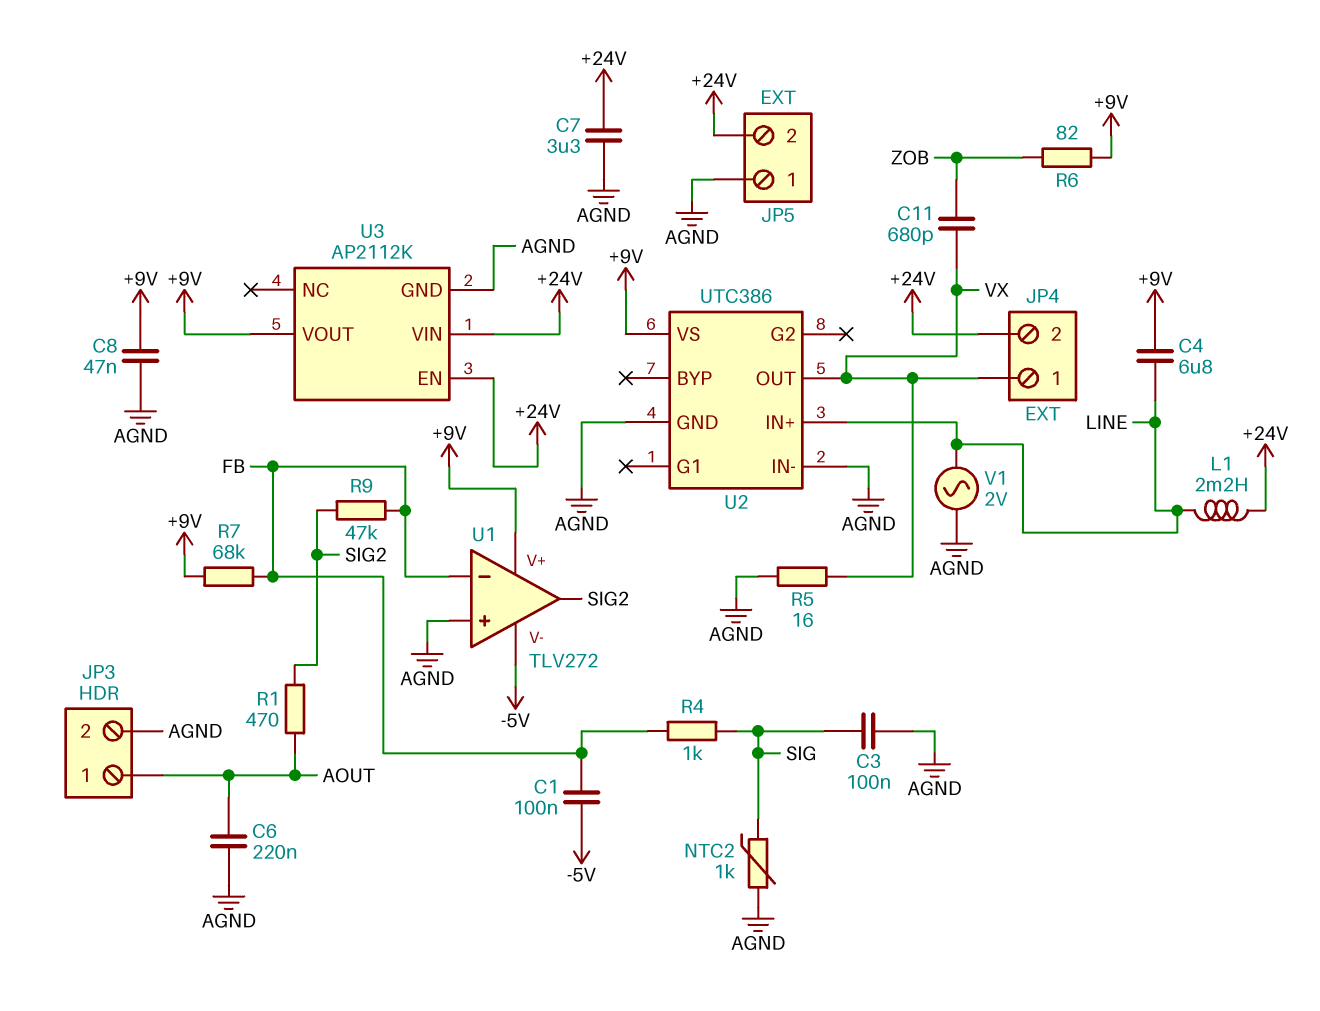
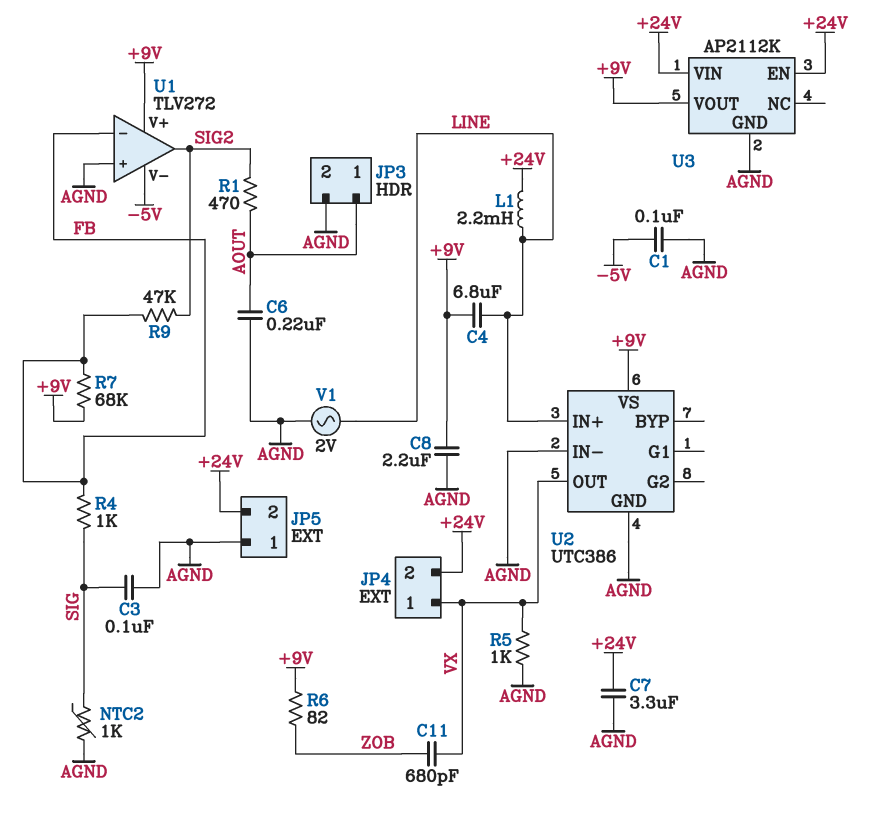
C1: 100nF (-5V, FB) -> 100nF (-5V, AGND)
C8: 47nF (+9V, AGND) -> 2.2uF (+9V, AGND)
R5: 16 (AGND, VX) -> 1k (AGND, VX)

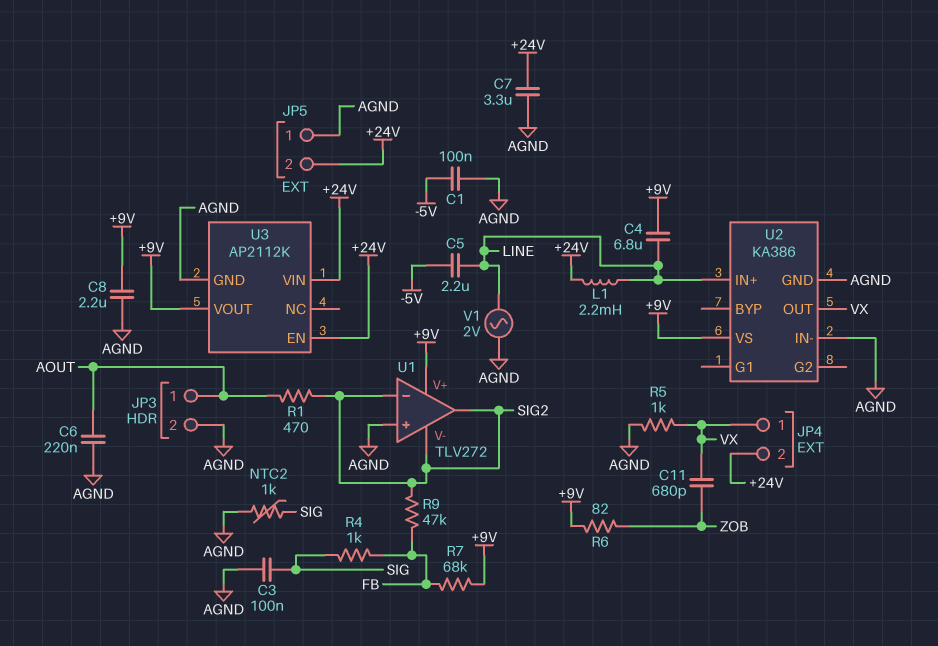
C5: none -> 2.2uF (-5V, LINE)
U1 pin V-: -5V -> SIG2
U1 pin in-: FB -> SIG2
U2: UTC386 -> KA386

